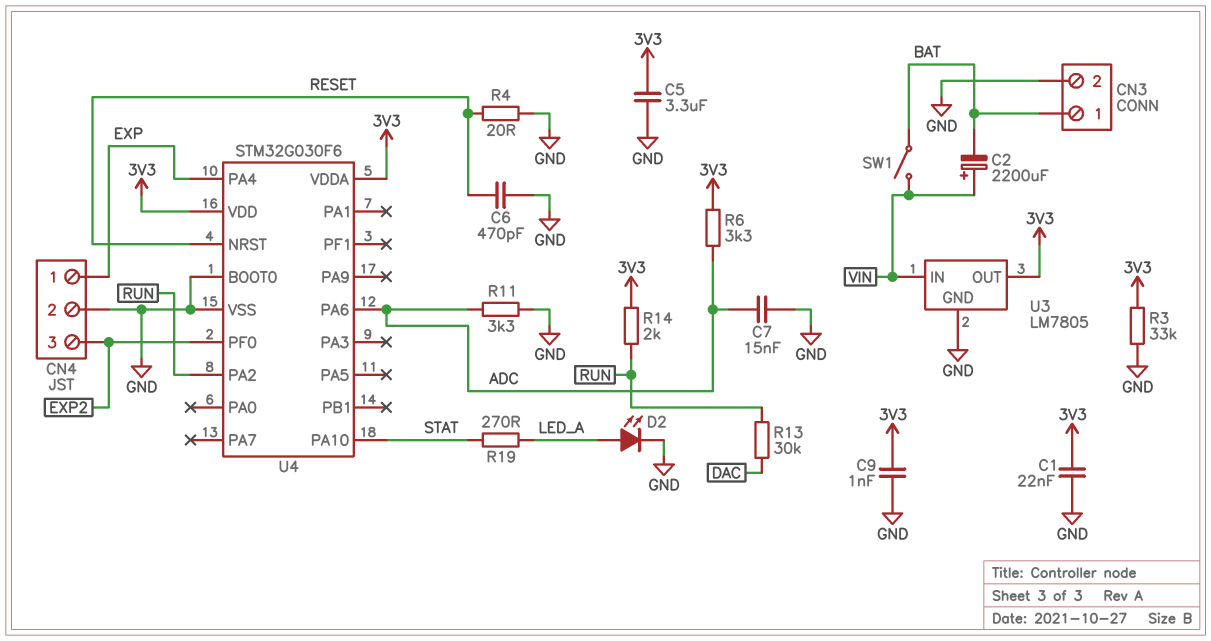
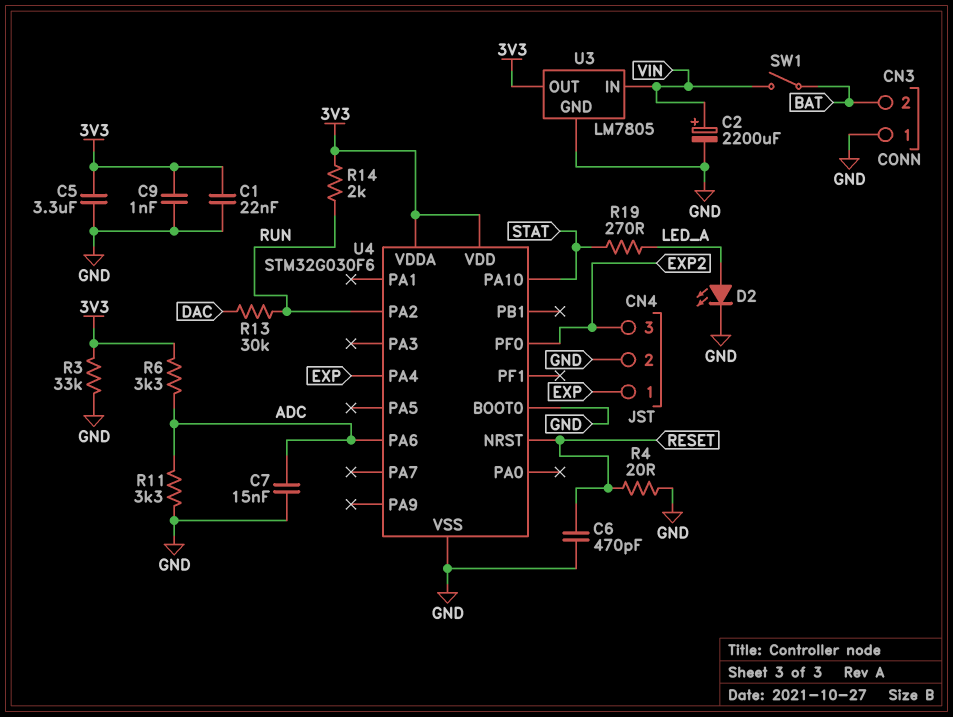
C2: 2200uF (plus VIN, minus BAT) -> 2200uF (plus VIN, minus GND)
CN3 pin 1: BAT -> GND
CN3 pin 2: GND -> BAT

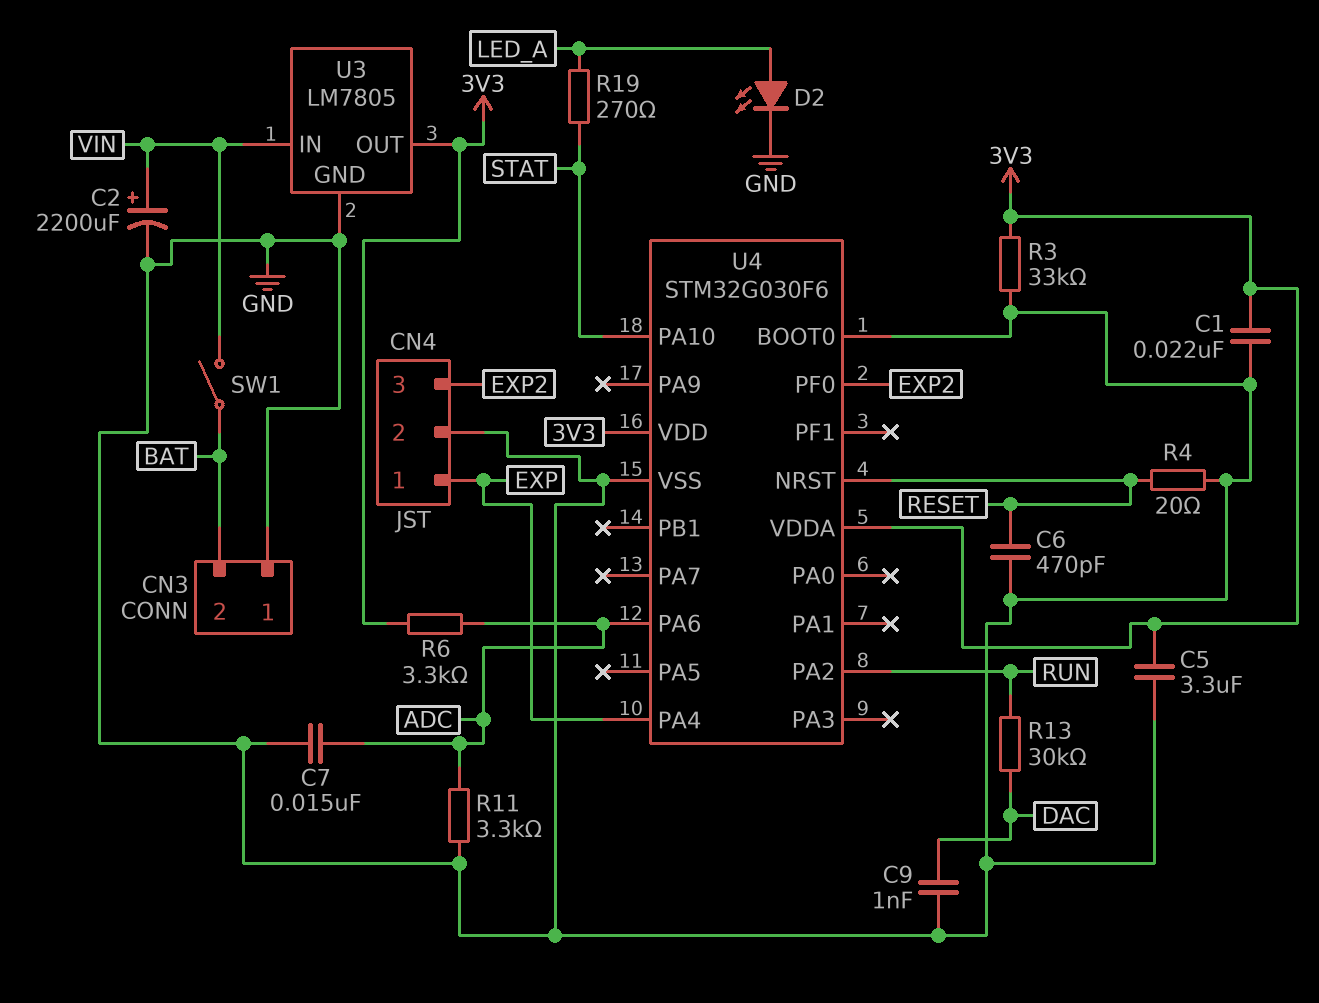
C9: 1nF (3V3, GND) -> 1nF (DAC, GND)
R14: 2k (3V3, RUN) -> none

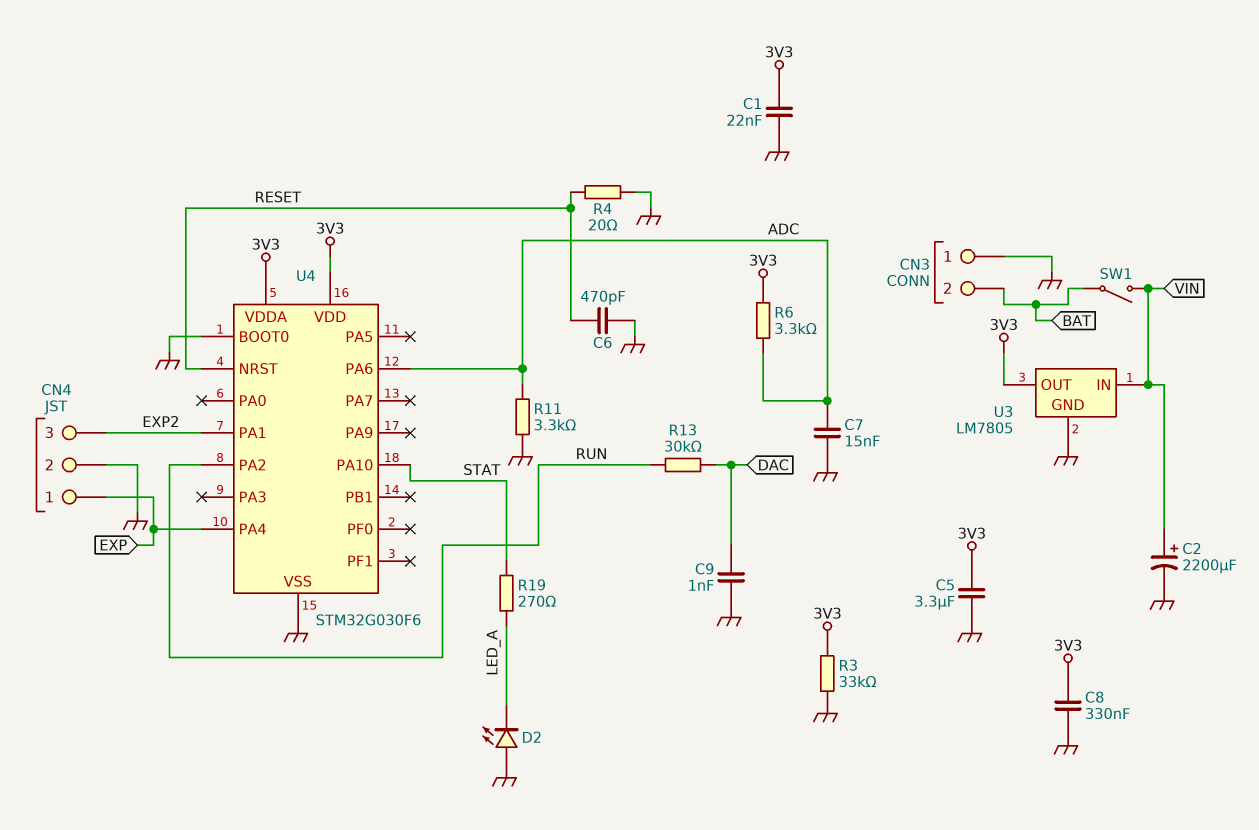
C8: none -> 330nF (3V3, GND)
D2: LED (A LED_A, K GND) -> LED (A GND, K LED_A)
U4 pin PA1: none -> EXP2
U4 pin PF0: EXP2 -> none

